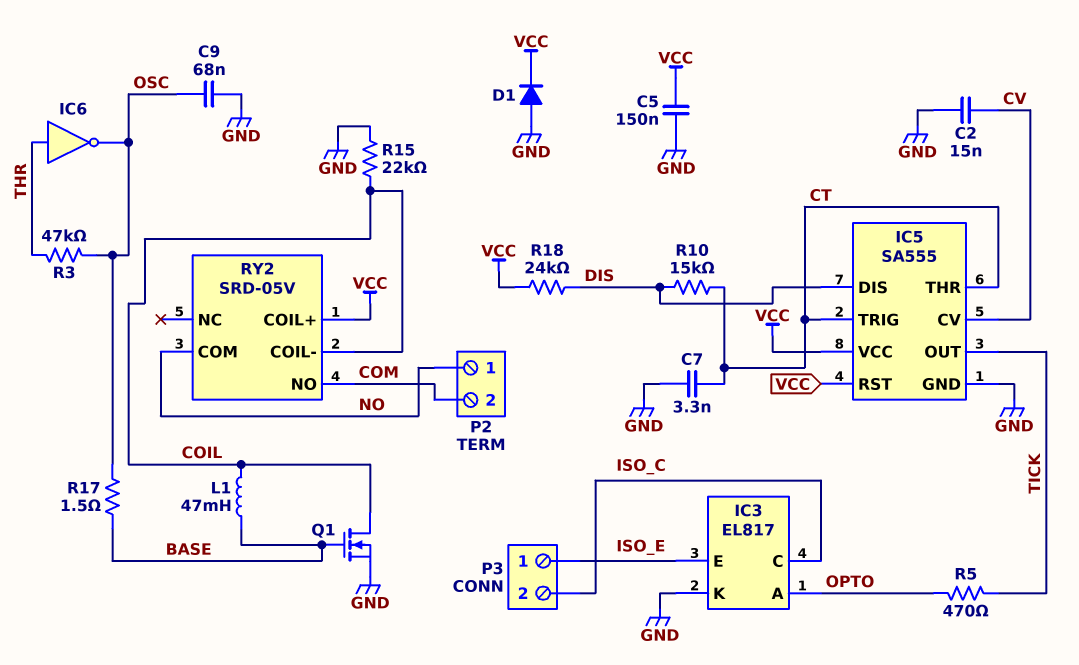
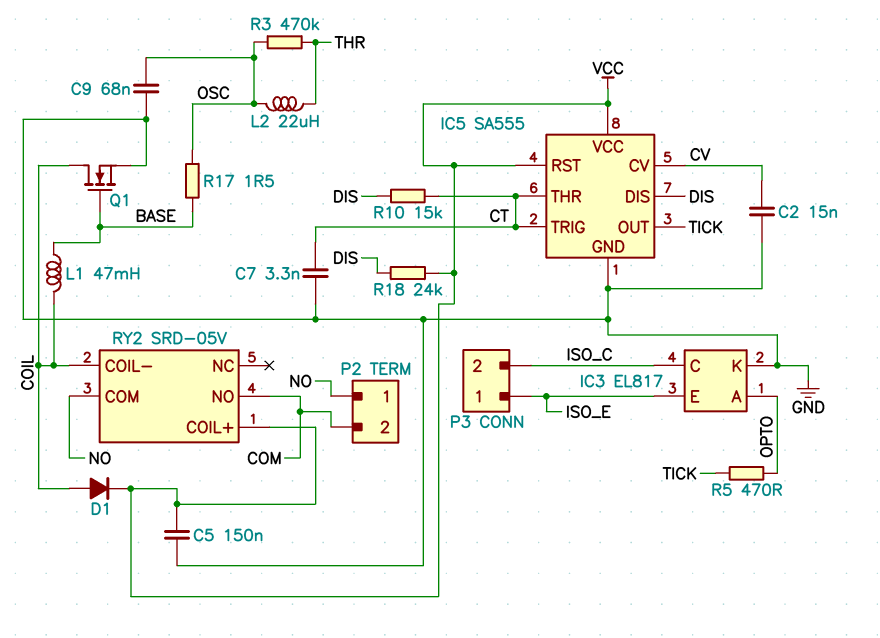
D1: diode (A GND, K VCC) -> diode (A COIL, K VCC)
IC6: NOT (in THR, out OSC) -> none
L2: none -> 22uH (OSC, THR)
R3: 47k (OSC, THR) -> 470k (OSC, THR)
R15: 22k (COIL, GND) -> none

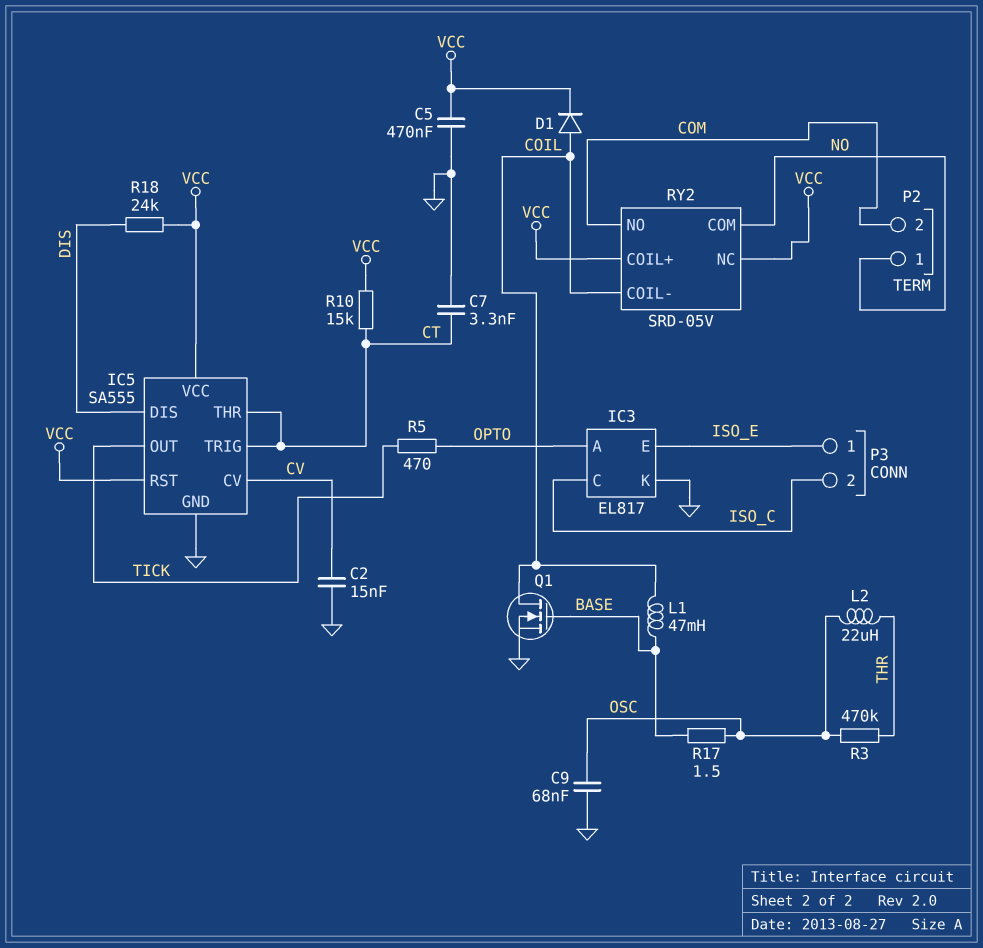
C5: 150nF (GND, VCC) -> 470nF (GND, VCC)
R10: 15k (CT, DIS) -> 15k (CT, VCC)
RY2 pin NC: none -> VCC

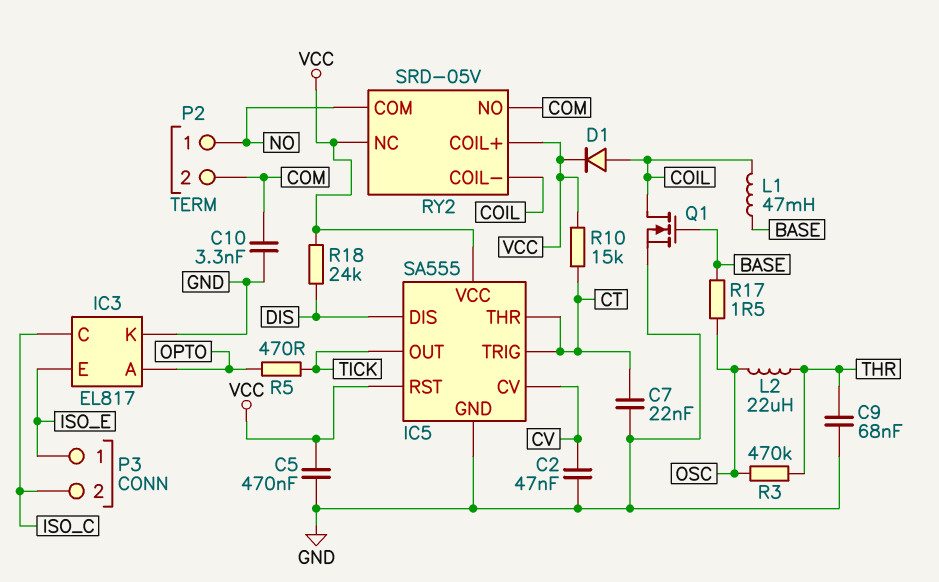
C2: 15nF (CV, GND) -> 47nF (CV, GND)
C7: 3.3nF (CT, GND) -> 22nF (CT, GND)
C9: 68nF (GND, OSC) -> 68nF (GND, THR)
C10: none -> 3.3nF (COM, GND)

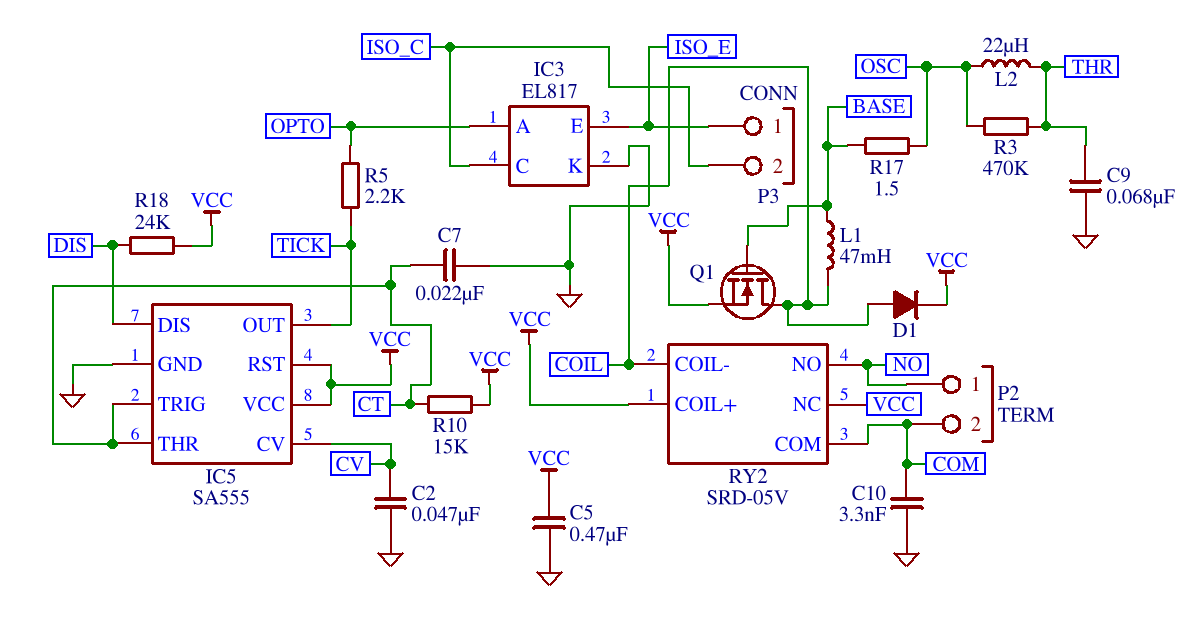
Q1: NMOS (G BASE, D COIL, S GND) -> NMOS (G BASE, D COIL, S VCC)
R5: 470 (OPTO, TICK) -> 2.2k (OPTO, TICK)
RY2 pin COM: NO -> COM
RY2 pin NO: COM -> NO

